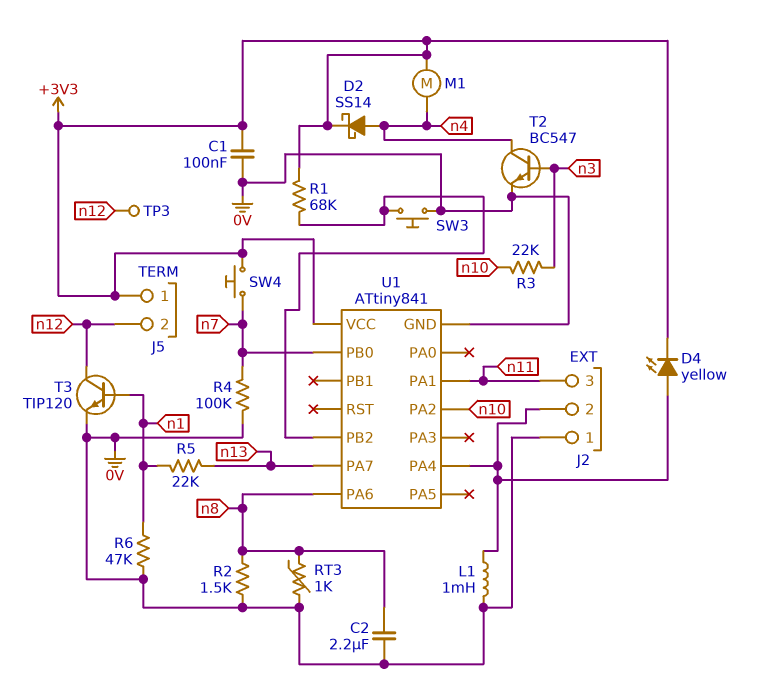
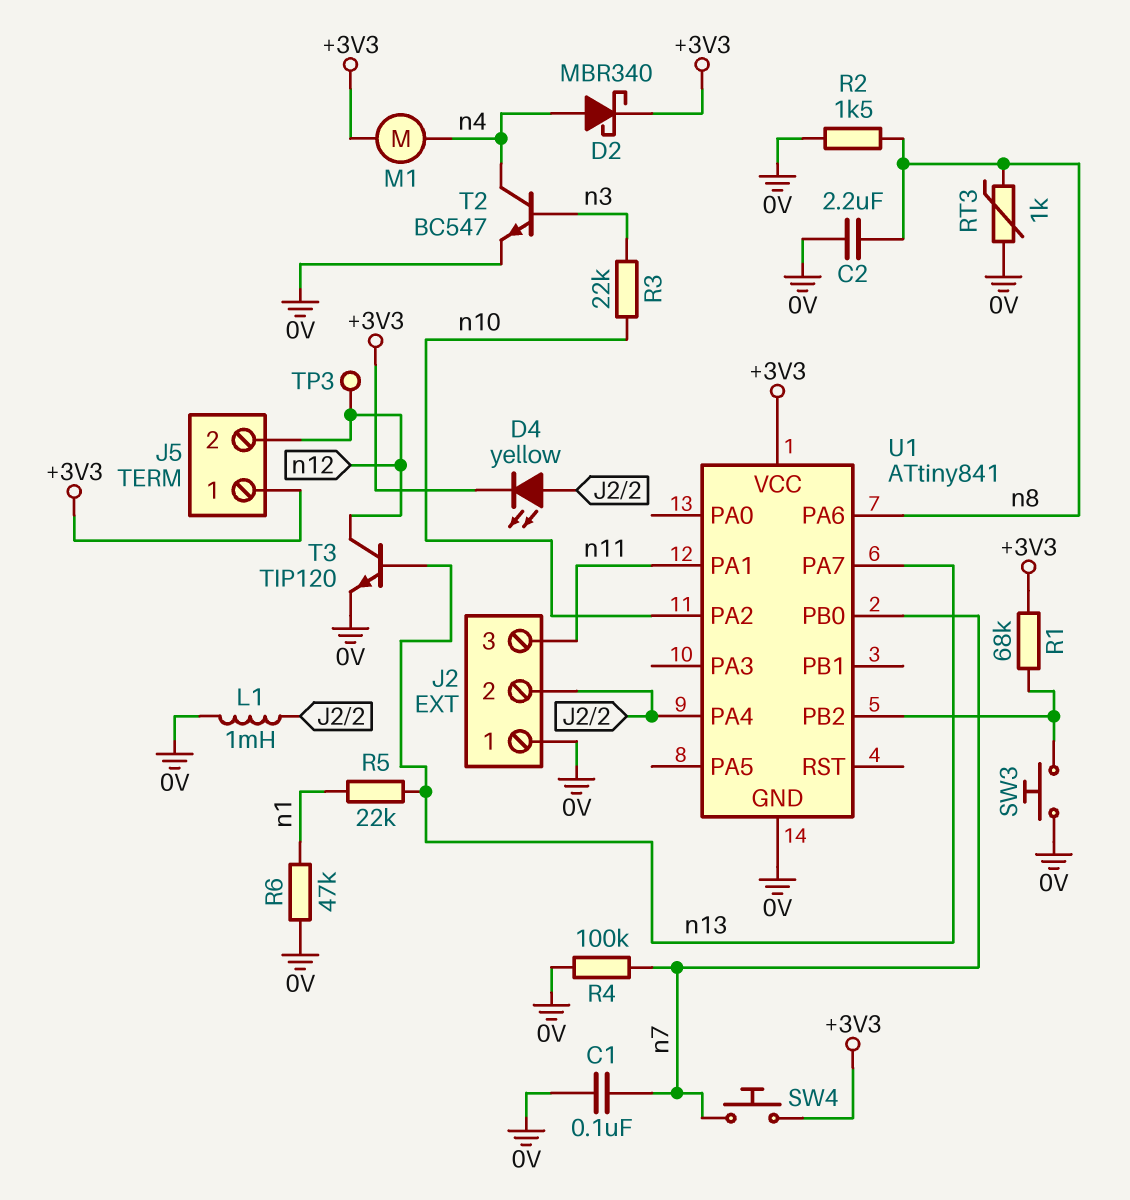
C1: 100nF (+3V3, 0V) -> 100nF (0V, n7)
D2: schottky SS14 (A n4, K +3V3) -> schottky MBR340 (A n4, K +3V3)
T3: NPN TIP120 (B n1, C n12, E 0V) -> NPN TIP120 (B n13, C n12, E 0V)

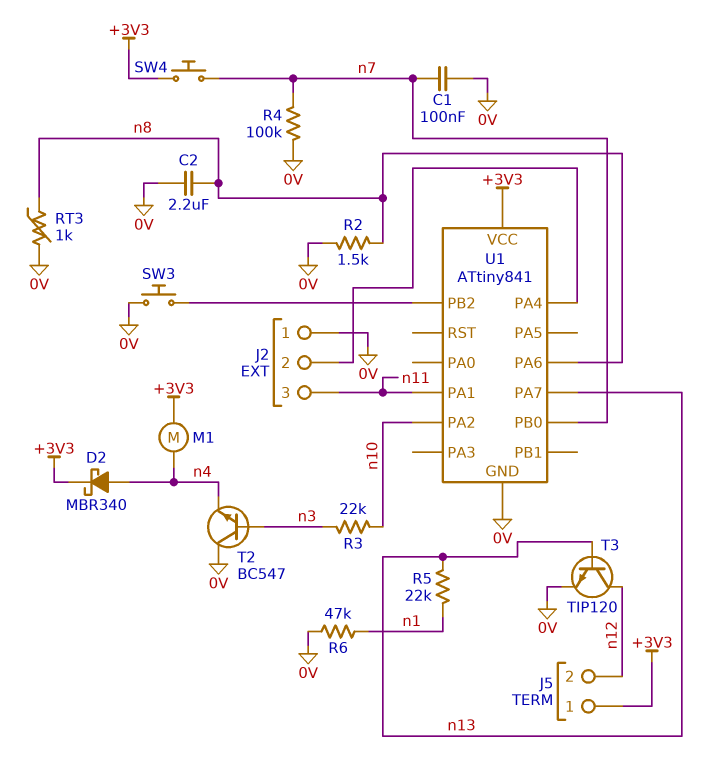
D4: LED yellow (A J2/2, K +3V3) -> none
L1: 1mH (0V, J2/2) -> none
R1: 68k (+3V3, U1/PB2) -> none
T2: NPN BC547 (B n3, C n4, E 0V) -> NPN BC547 (B n3, C 0V, E n4)
TP3: test point (n12) -> none

